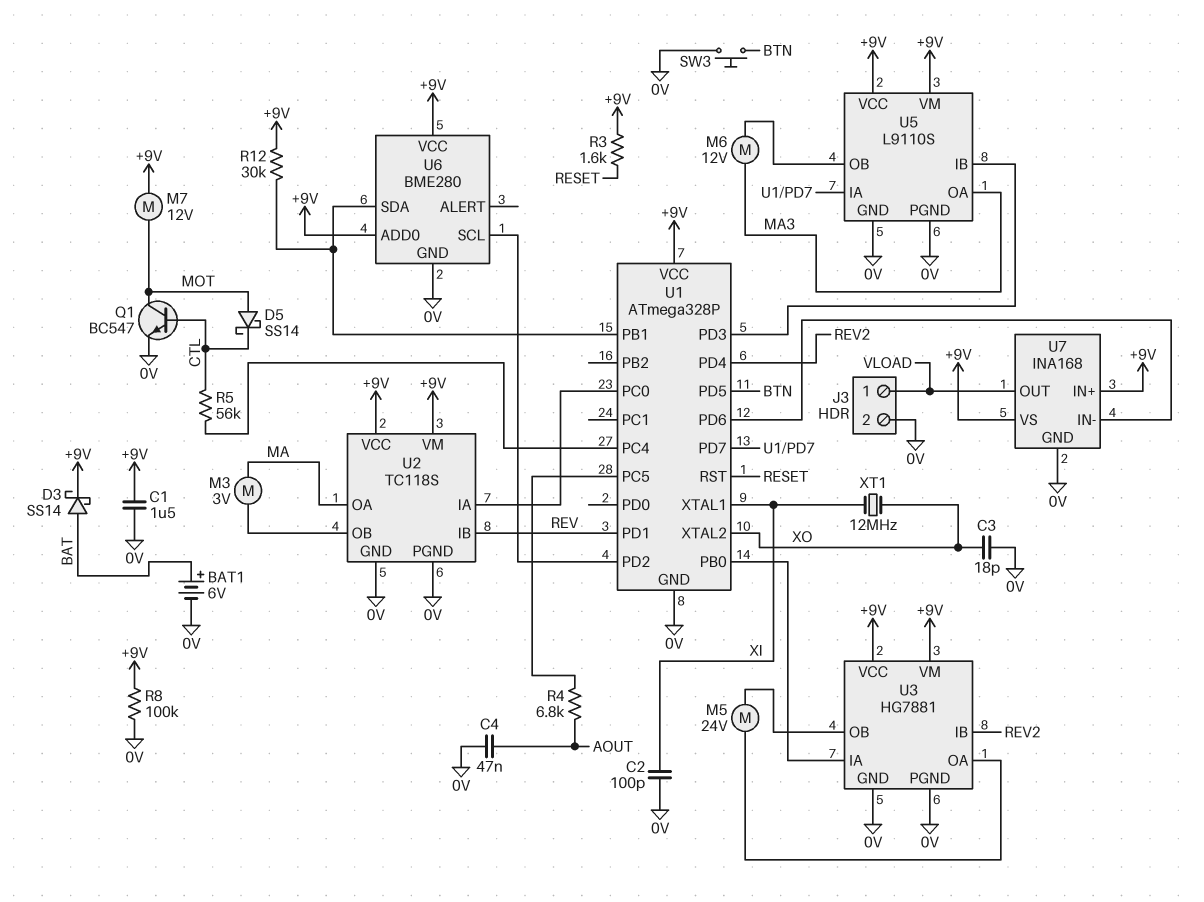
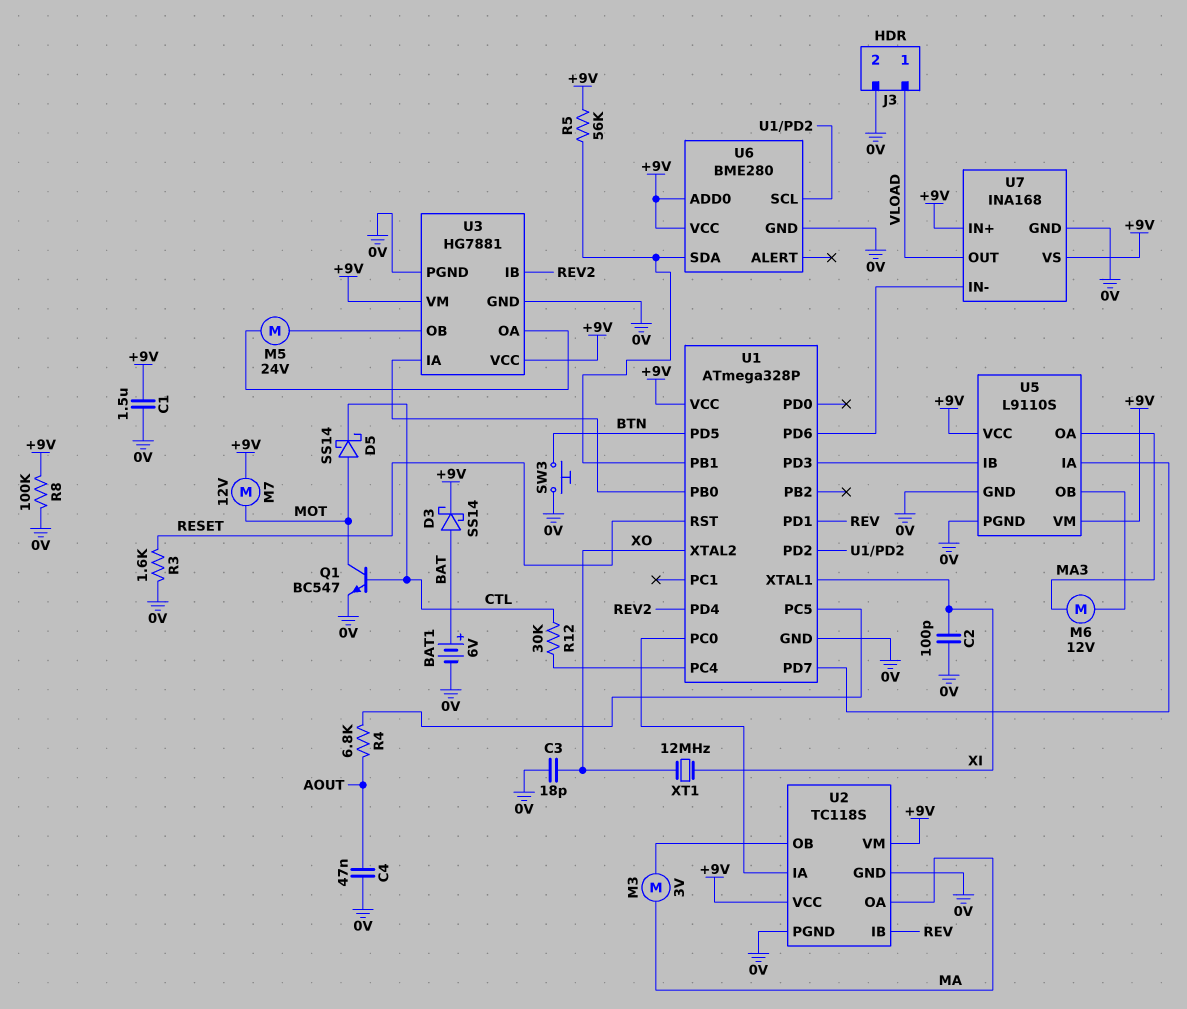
R3: 1.6k (+9V, RESET) -> 1.6k (0V, RESET)
R5: 56k (CTL, U1/PC4) -> 56k (+9V, U1/PB1)
R12: 30k (+9V, U1/PB1) -> 30k (CTL, U1/PC4)

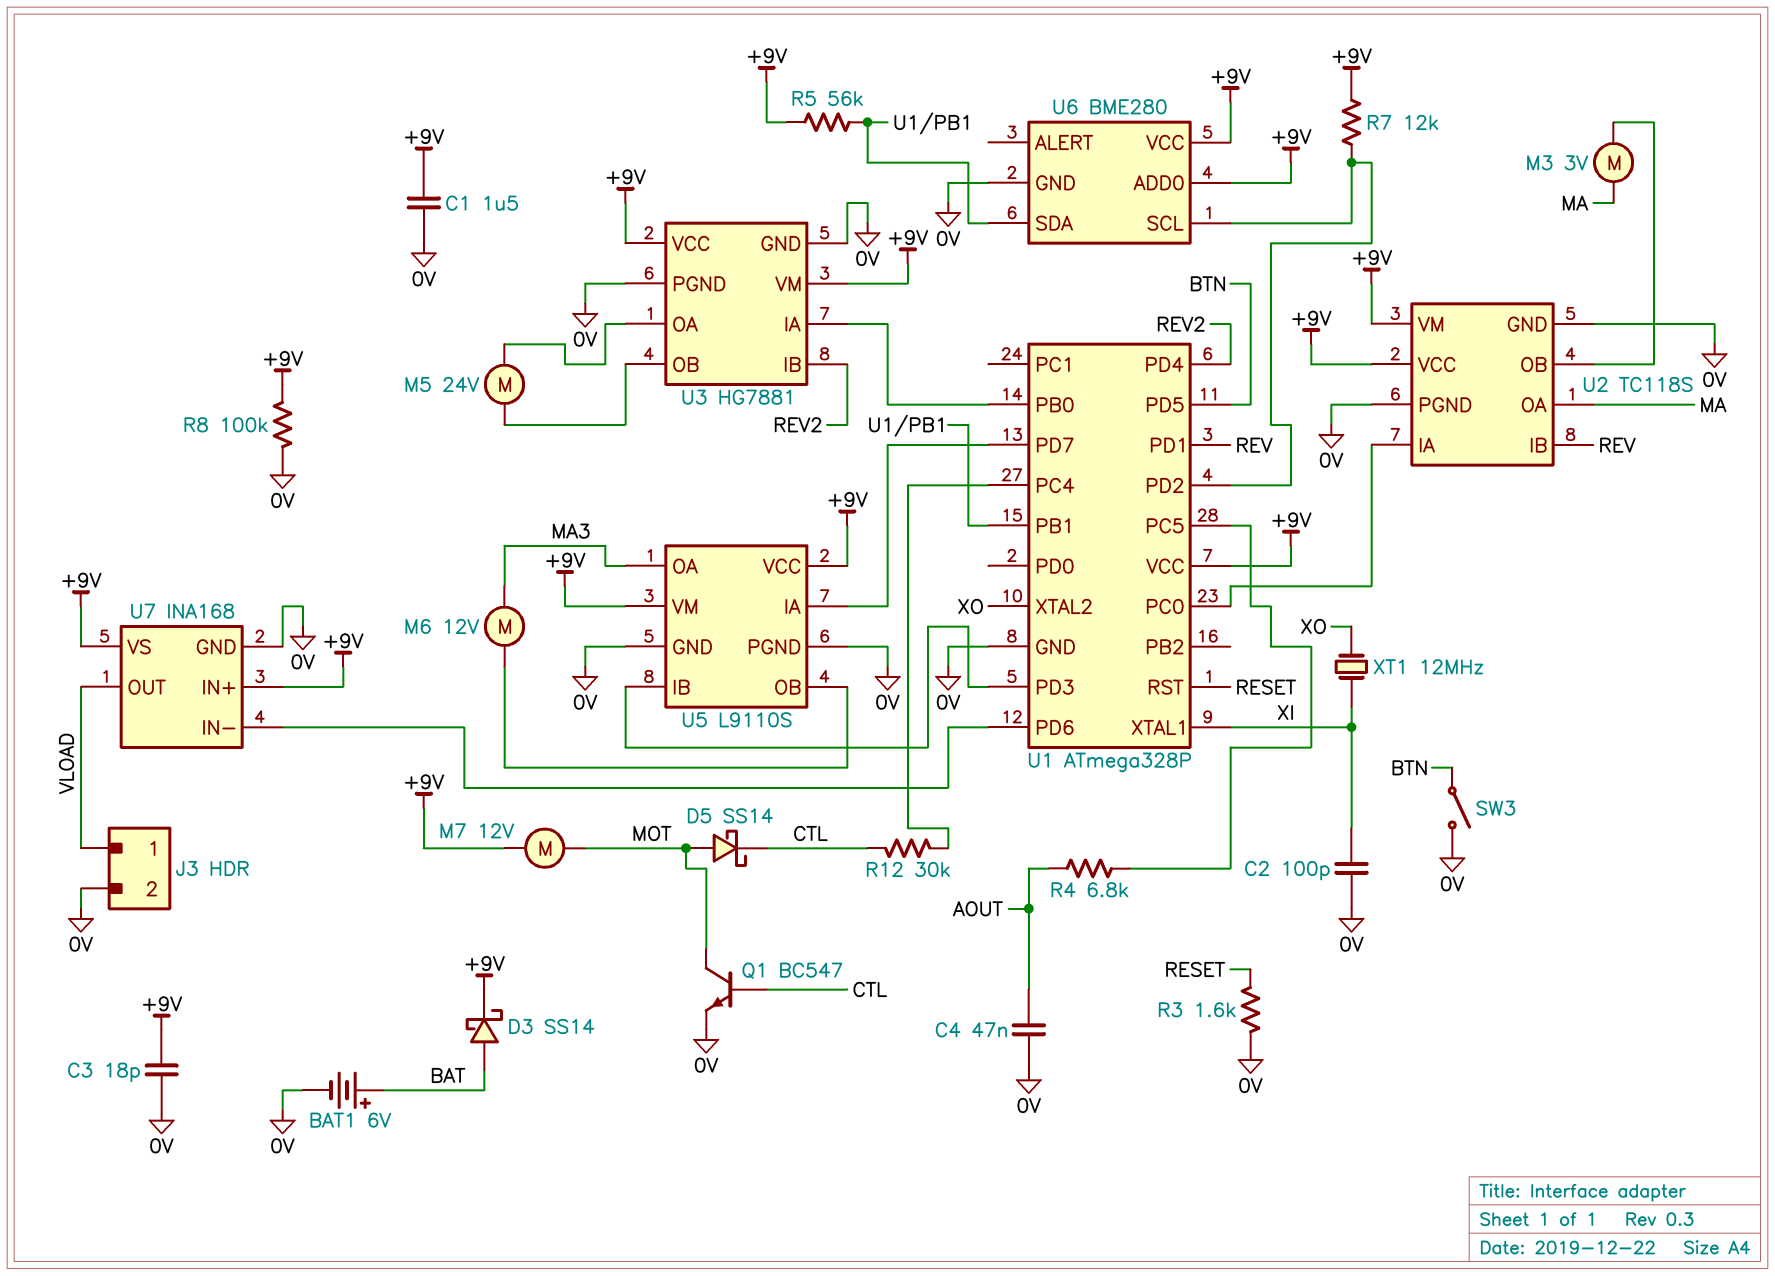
C3: 18pF (0V, XO) -> 18pF (+9V, 0V)
R7: none -> 12k (+9V, U1/PD2)
SW3: button (0V, BTN) -> switch (0V, BTN)

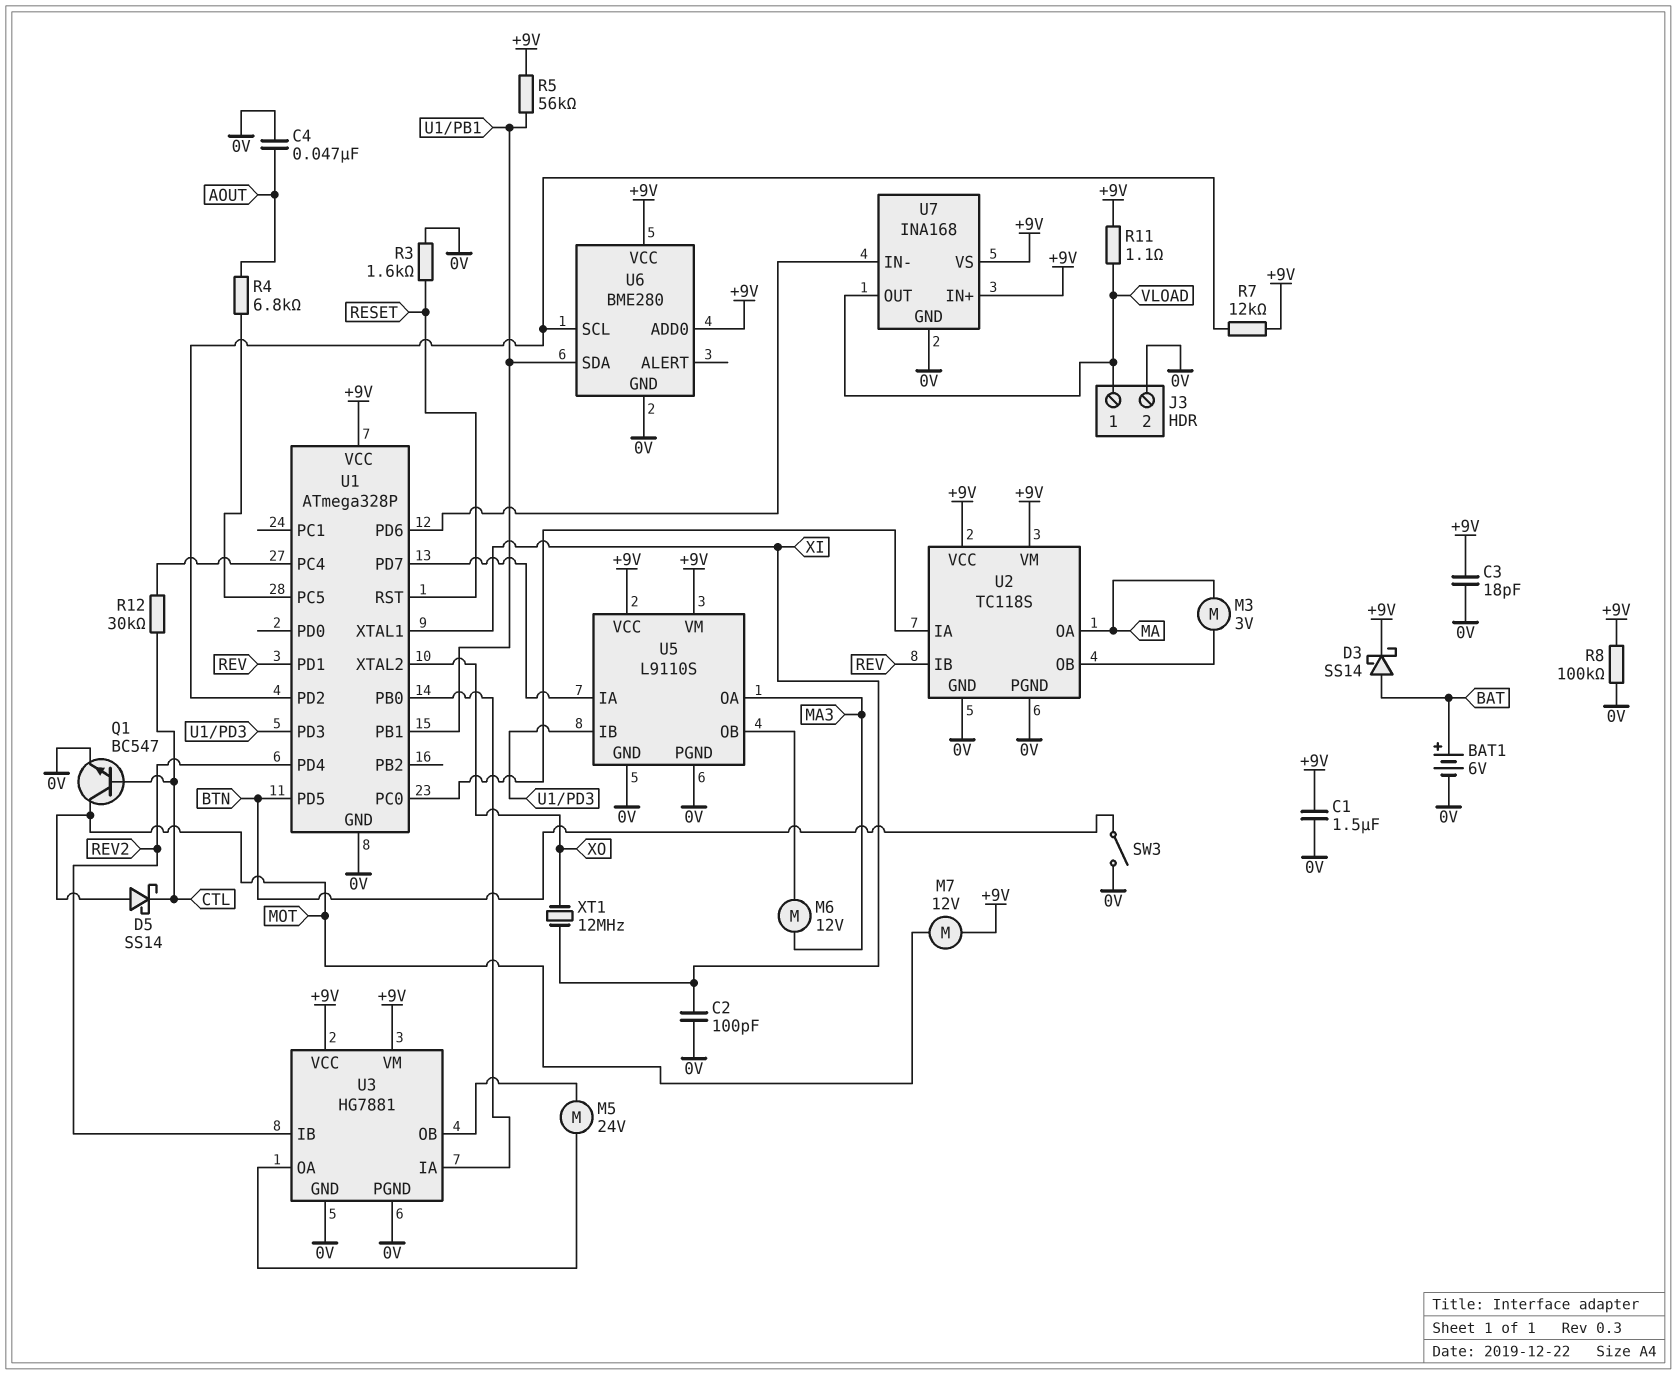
R11: none -> 1.1 (+9V, VLOAD)

